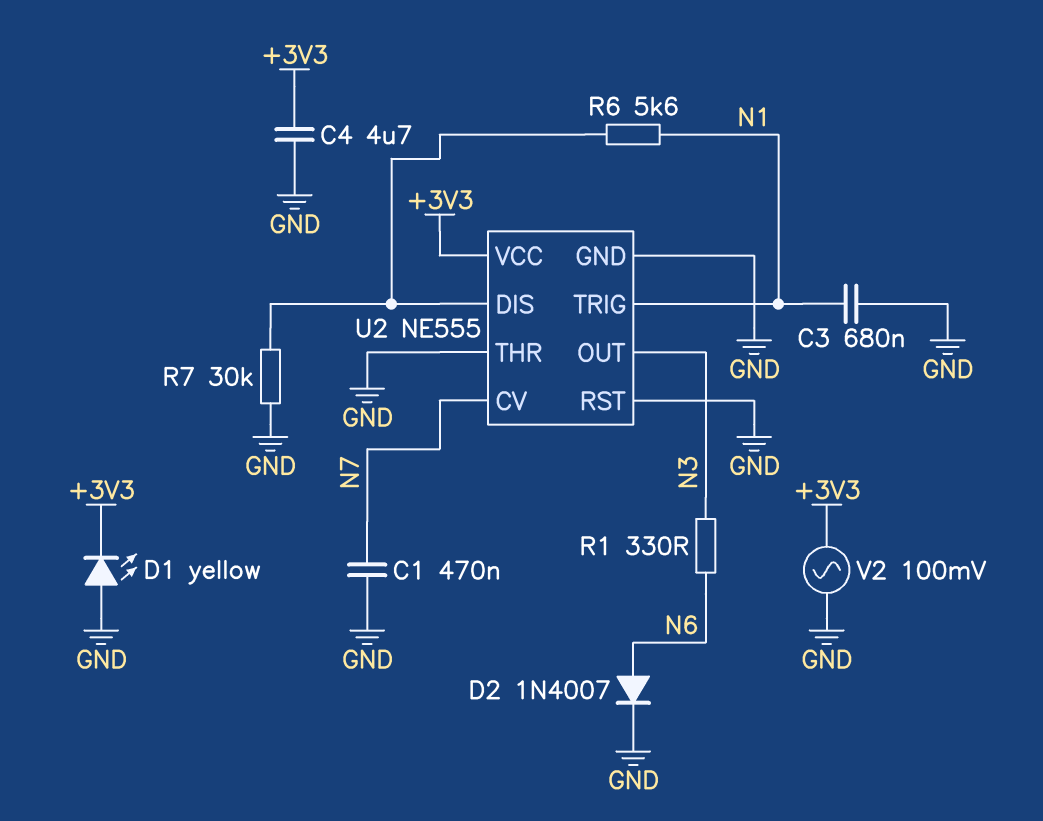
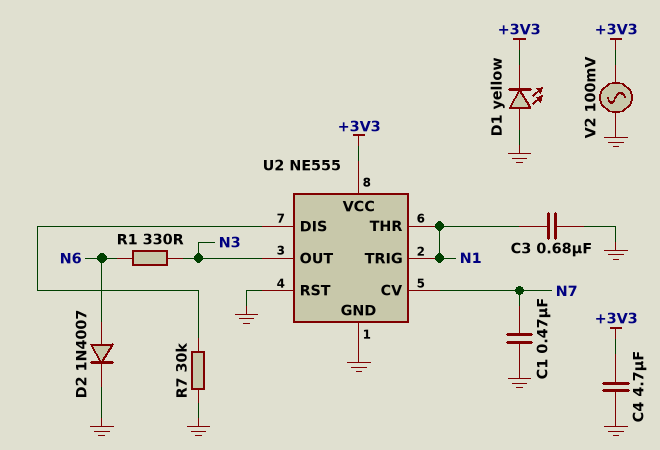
R6: 5.6k (N1, U2/DIS) -> none
U2 pin THR: GND -> N1

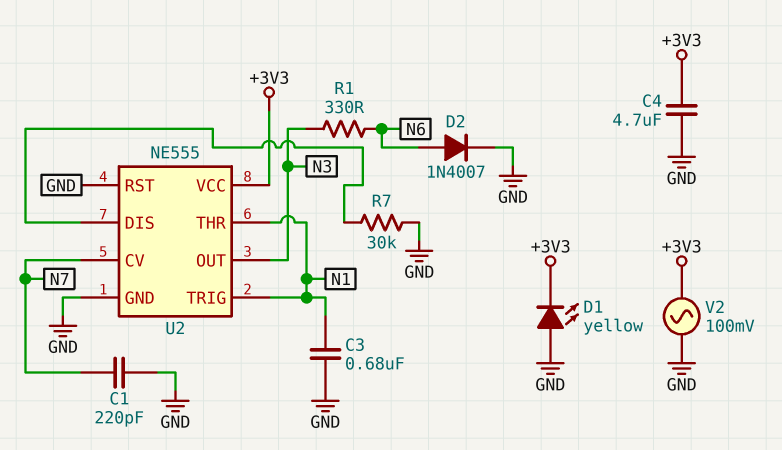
C1: 470nF (GND, N7) -> 220pF (GND, N7)

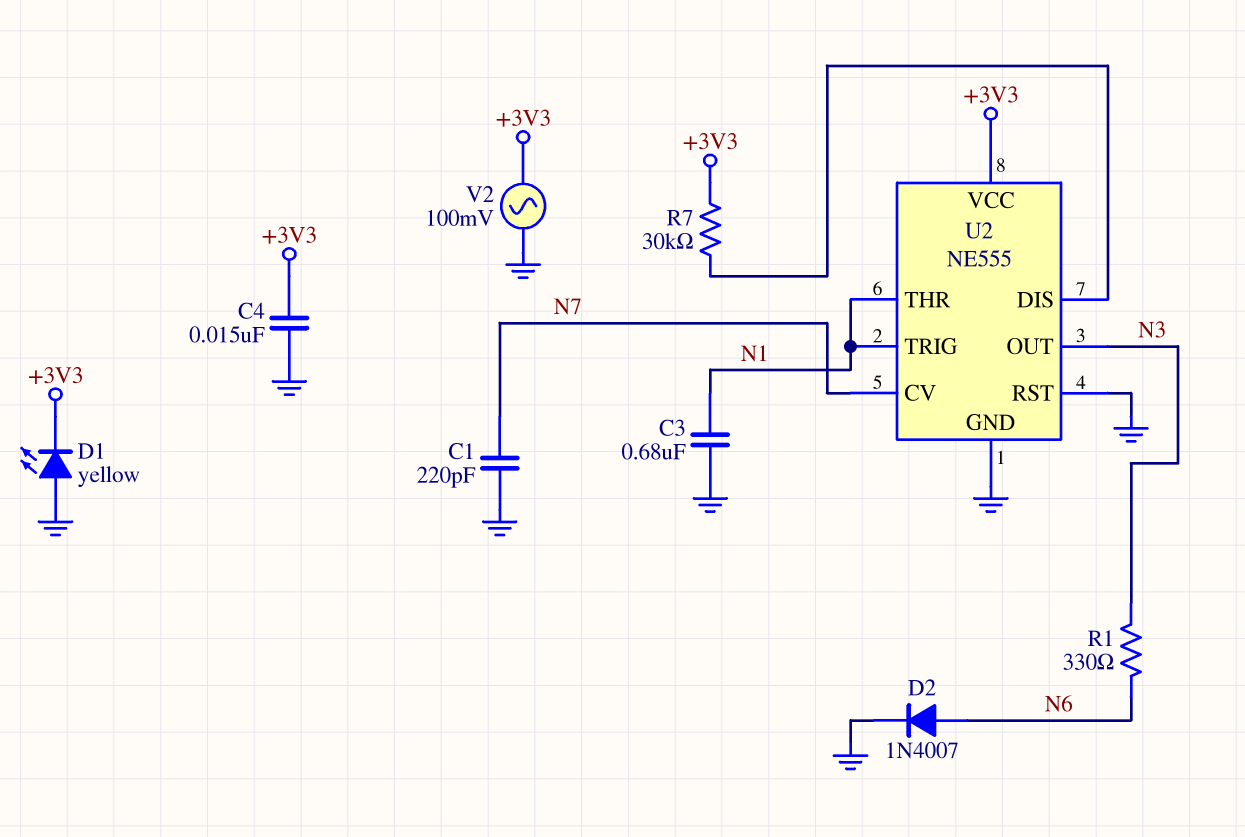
C4: 4.7uF (+3V3, GND) -> 15nF (+3V3, GND)
R7: 30k (GND, U2/DIS) -> 30k (+3V3, U2/DIS)

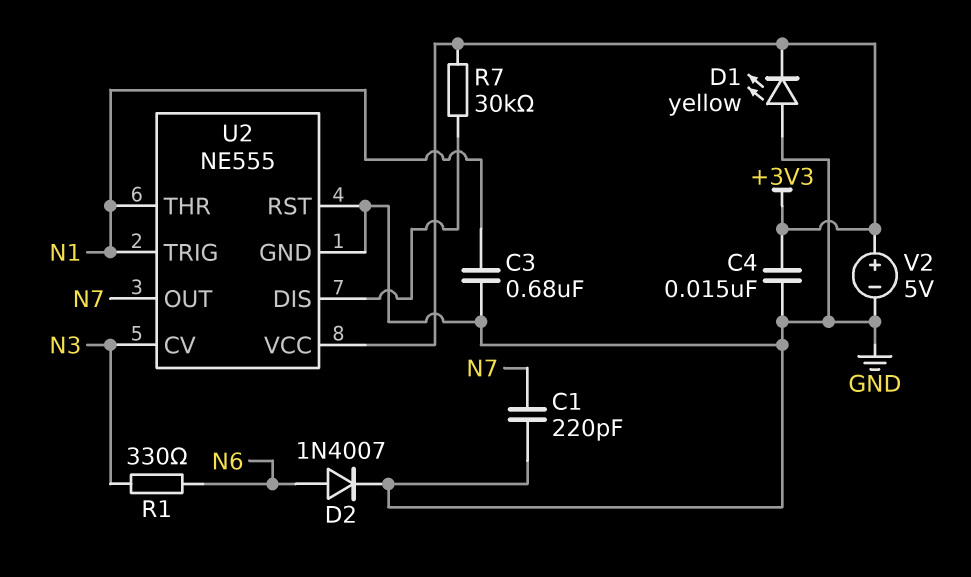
U2 pin CV: N7 -> N3
U2 pin OUT: N3 -> N7
V2: AC 100mV (+3V3, GND) -> 5V (plus +3V3, minus GND)

